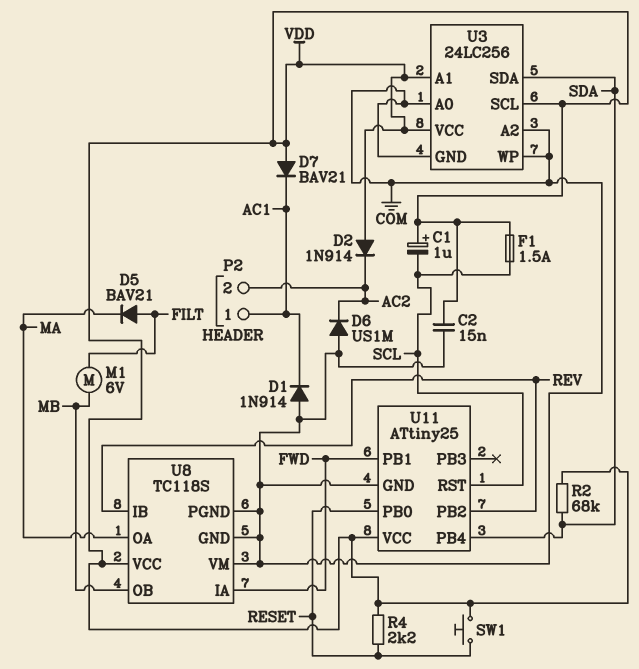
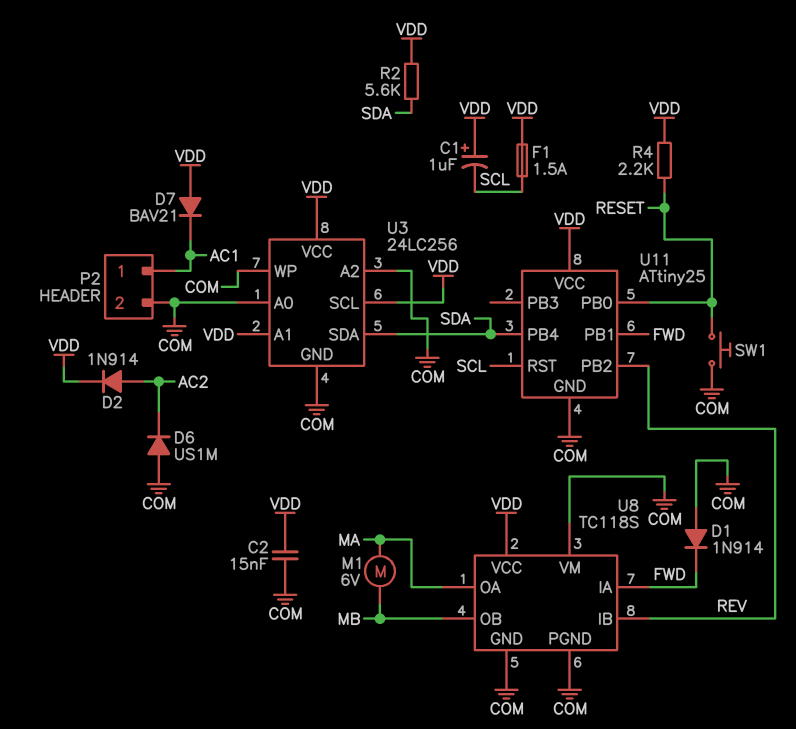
D1: diode 1N914 (A COM, K AC1) -> diode 1N914 (A COM, K FWD)
D2: diode 1N914 (A VDD, K AC2) -> diode 1N914 (A AC2, K VDD)
D5: diode BAV21 (A FILT, K MA) -> none
M1: motor 6V (FILT, MB) -> motor 6V (MA, MB)
P2 pin 2: AC2 -> COM
R2: 68k (SDA, VDD) -> 5.6k (SDA, VDD)
SW1: button (RESET, VDD) -> button (COM, RESET)

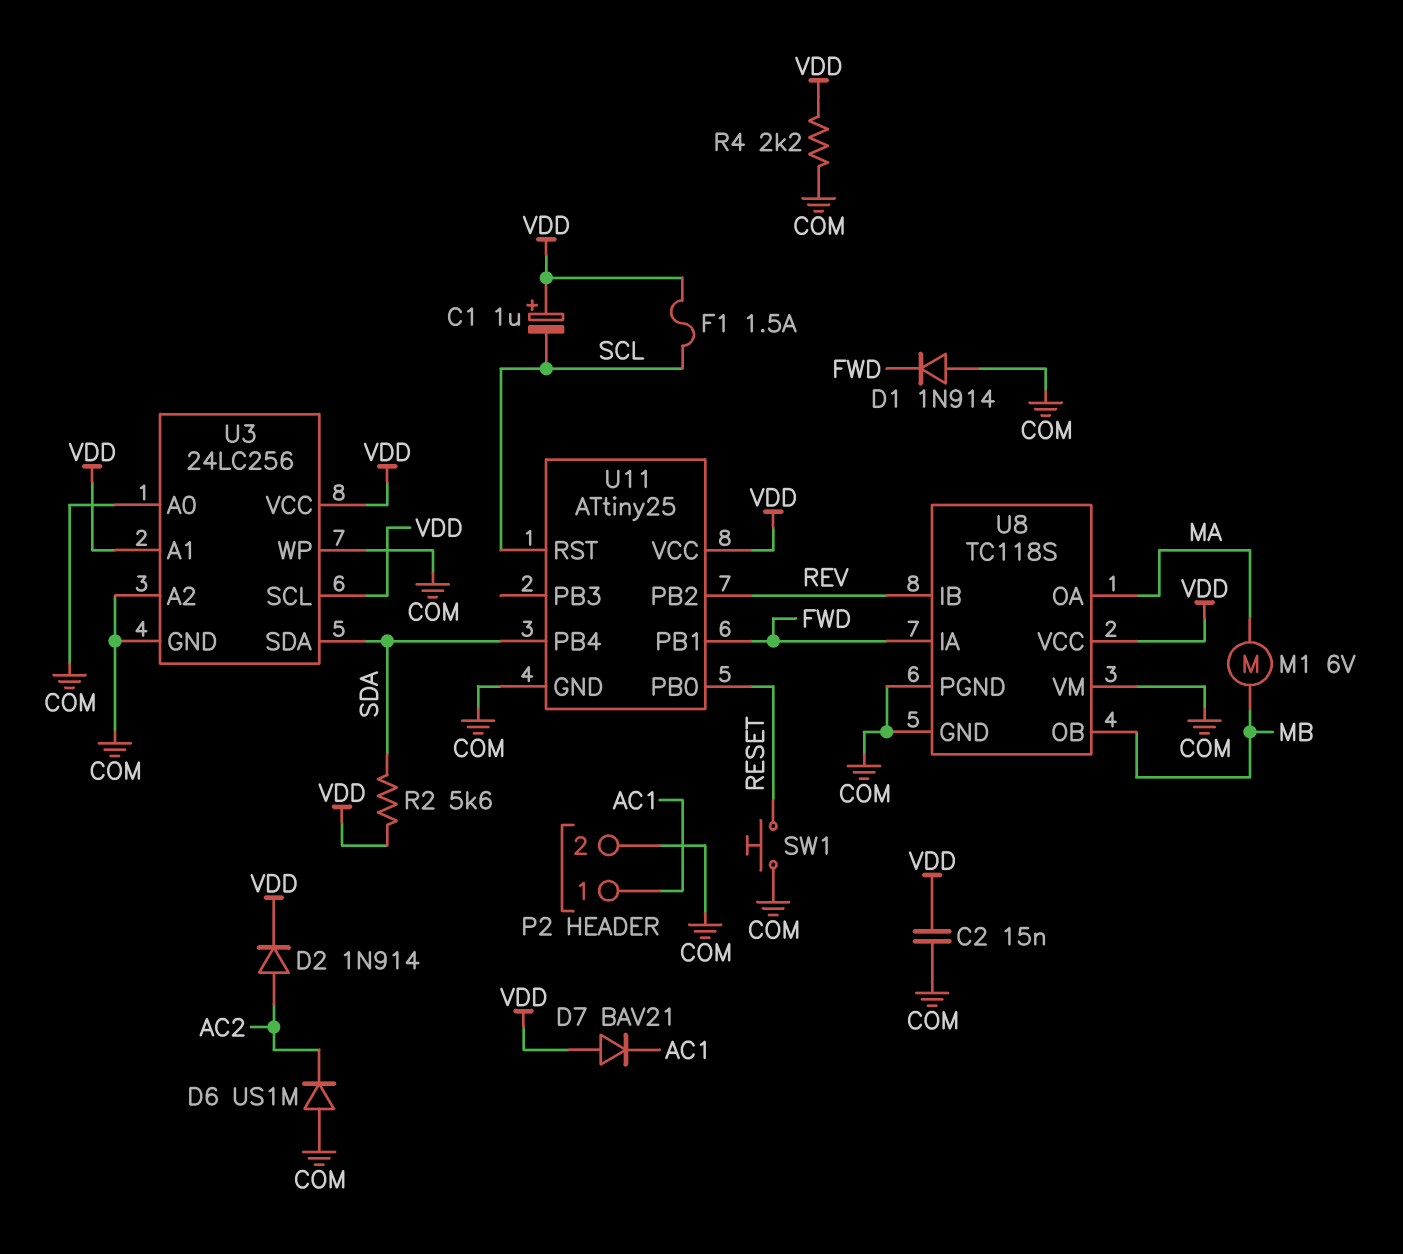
R4: 2.2k (RESET, VDD) -> 2.2k (COM, VDD)

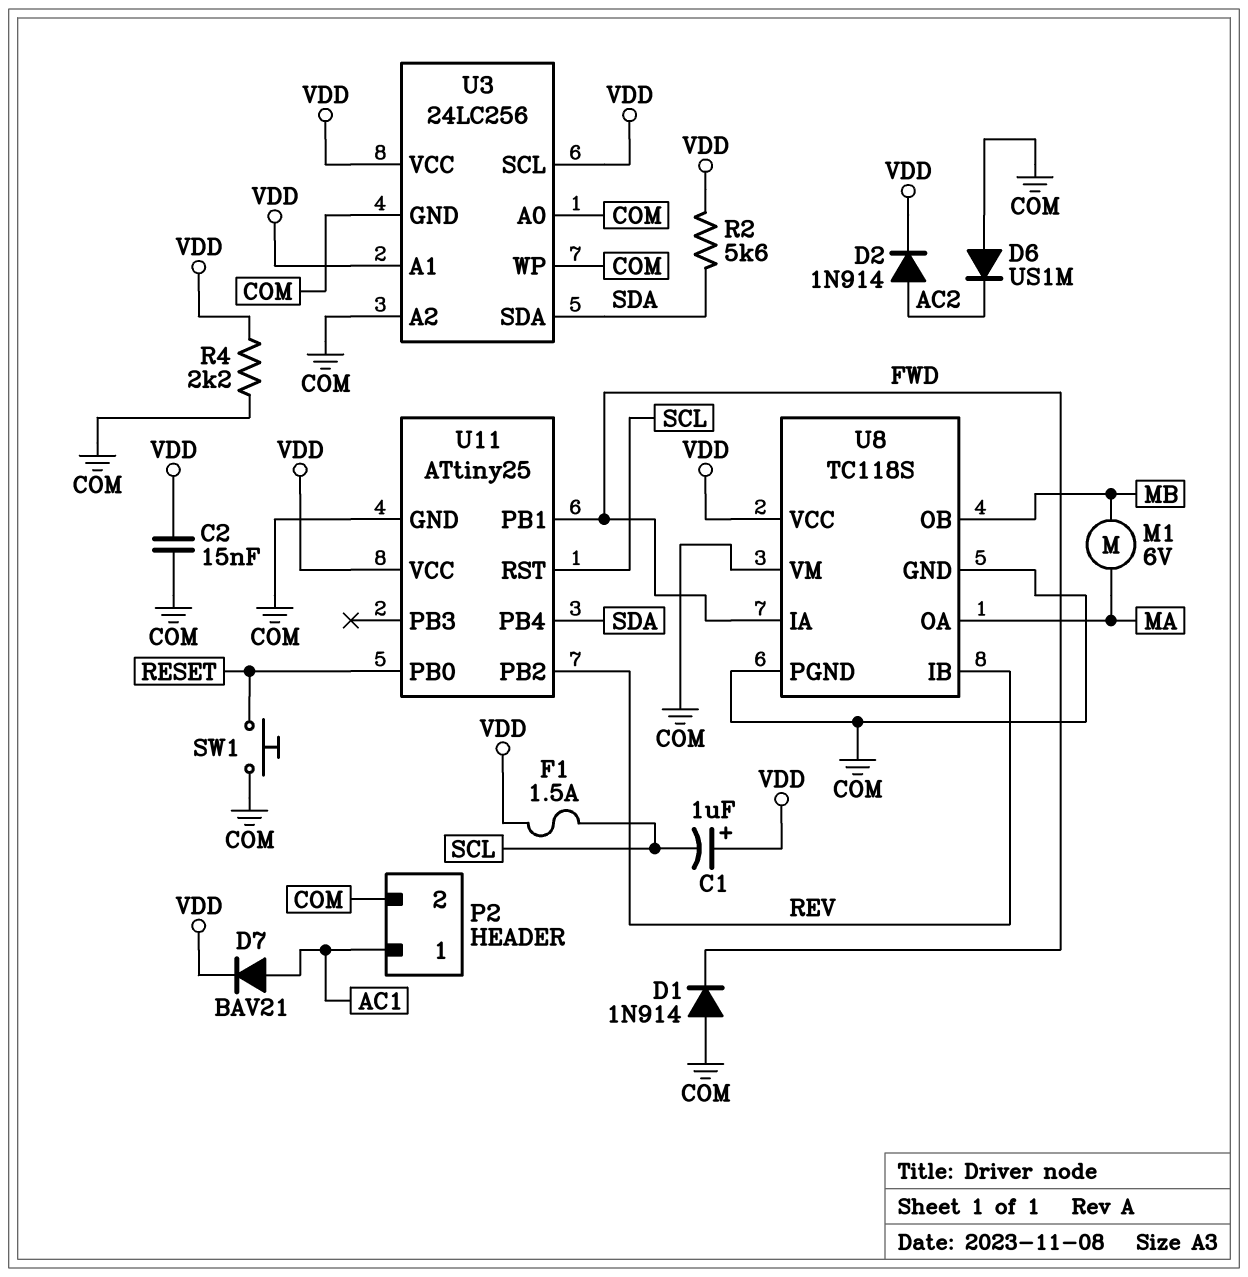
D7: diode BAV21 (A VDD, K AC1) -> diode BAV21 (A AC1, K VDD)

